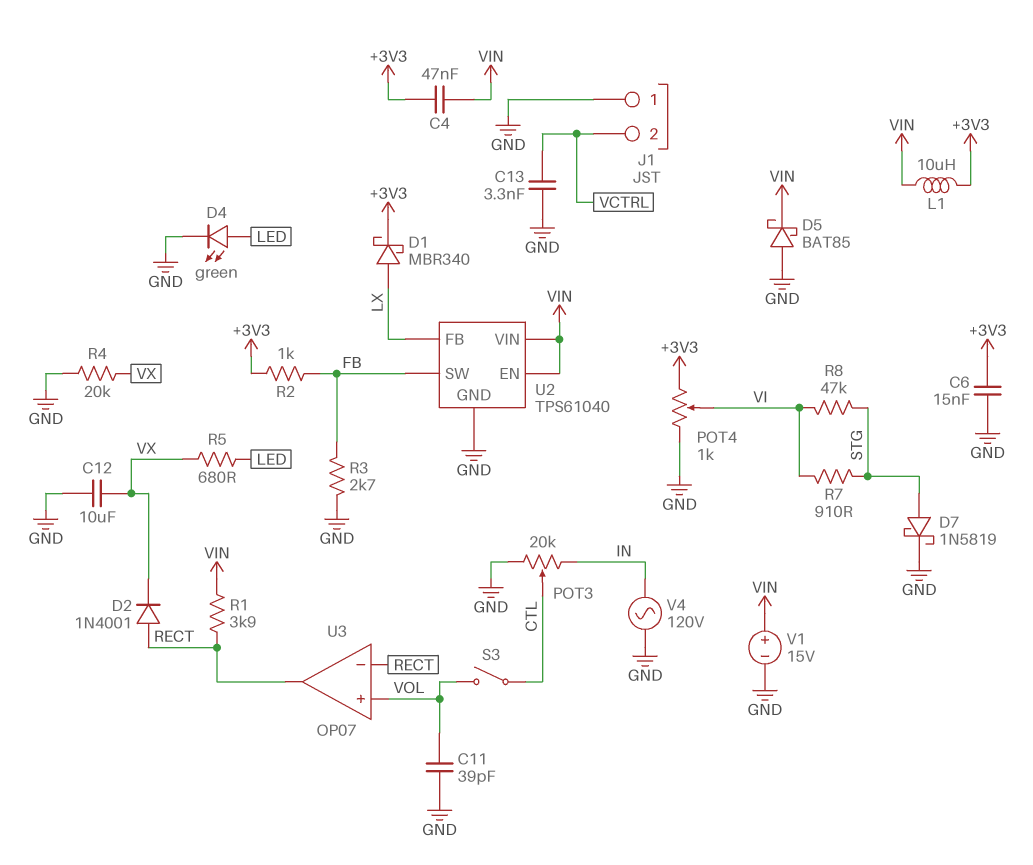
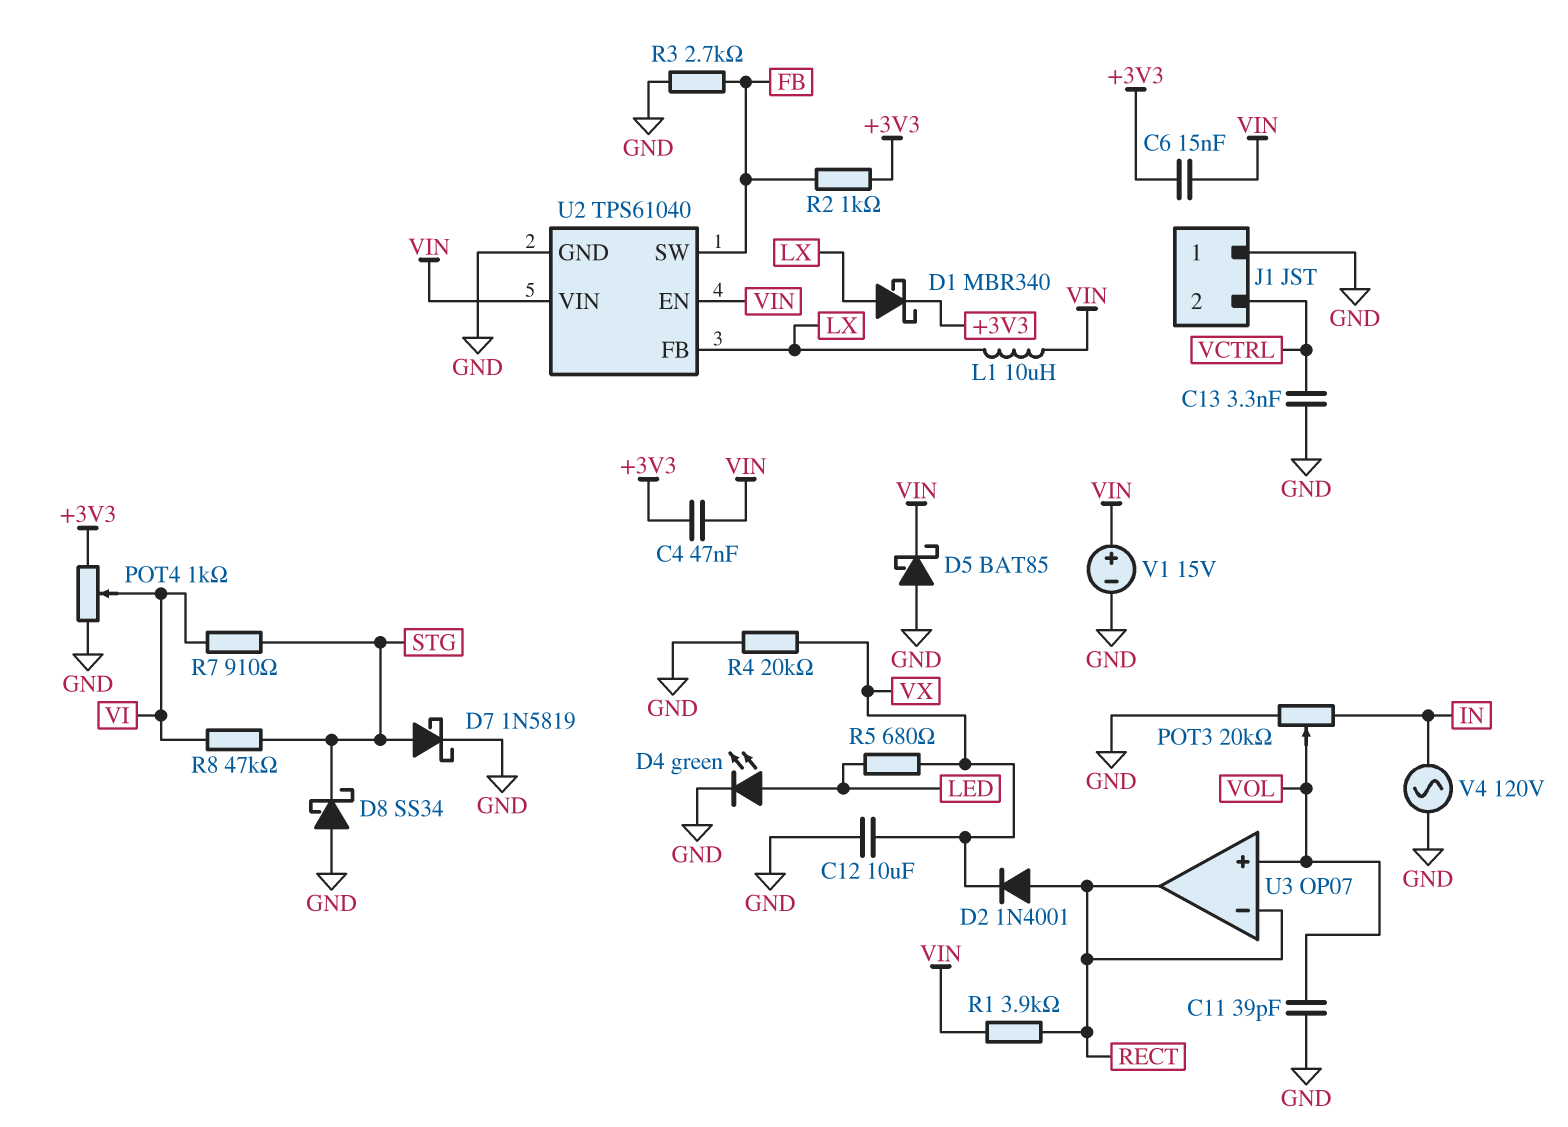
C6: 15nF (+3V3, GND) -> 15nF (+3V3, VIN)
D8: none -> schottky SS34 (A GND, K STG)
L1: 10uH (+3V3, VIN) -> 10uH (LX, VIN)
POT3: 20k (GND, IN, wiper CTL) -> 20k (GND, IN, wiper VOL)
S3: switch (CTL, VOL) -> none

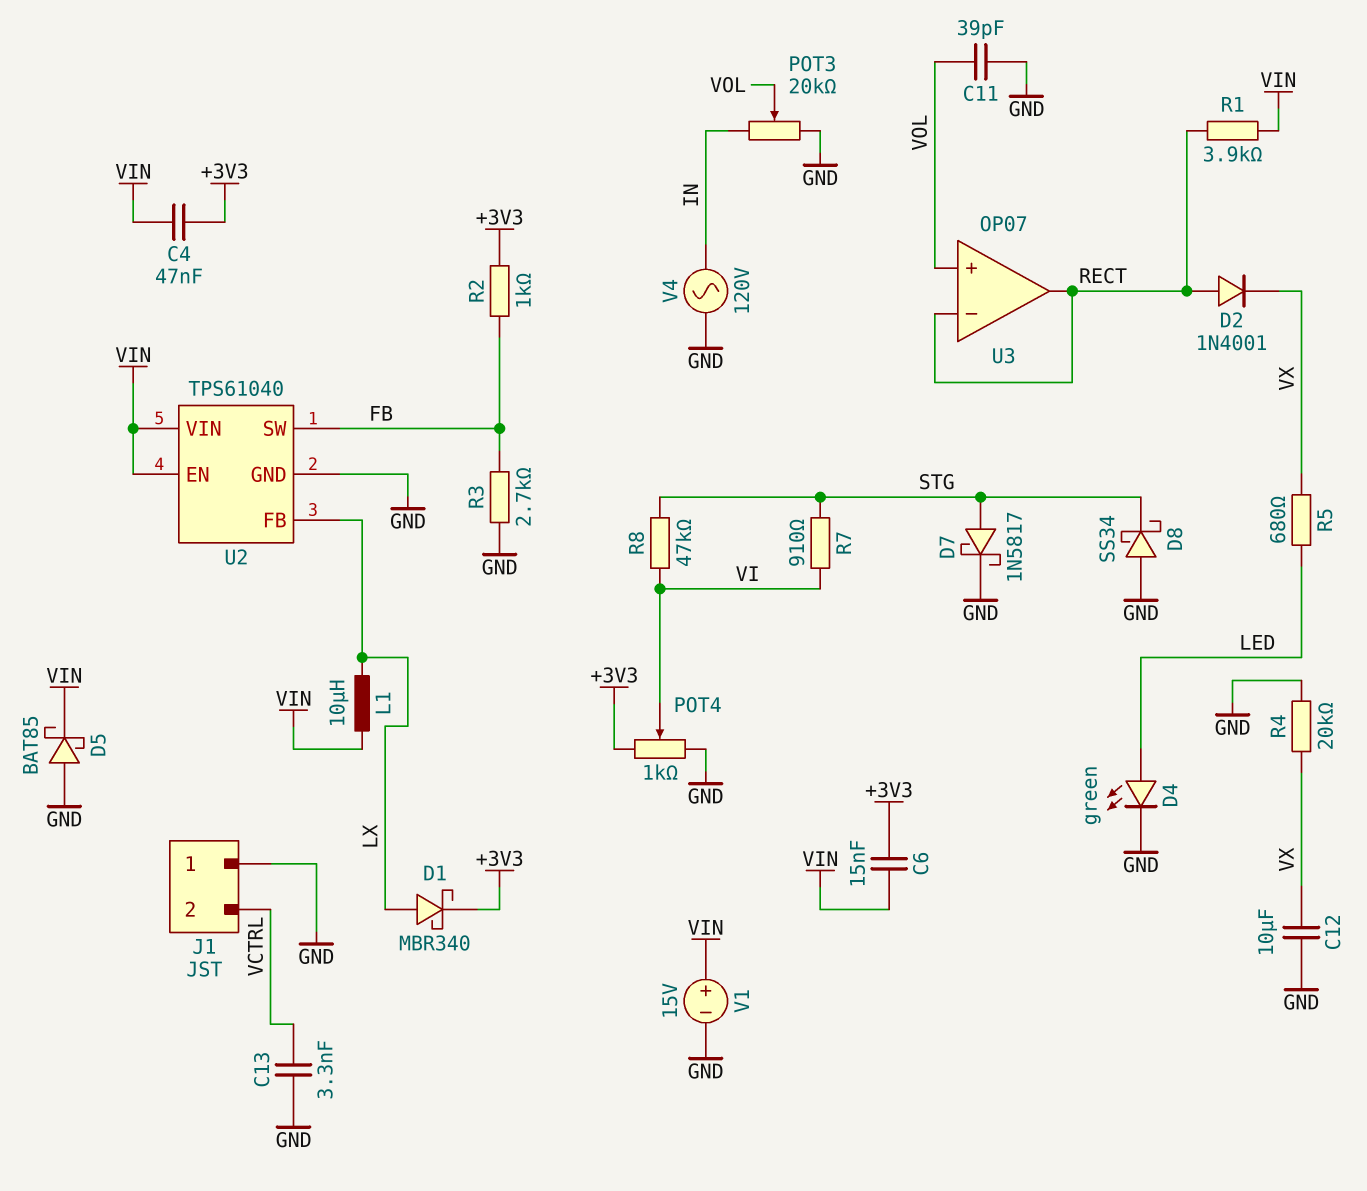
D7: schottky 1N5819 (A STG, K GND) -> schottky 1N5817 (A STG, K GND)

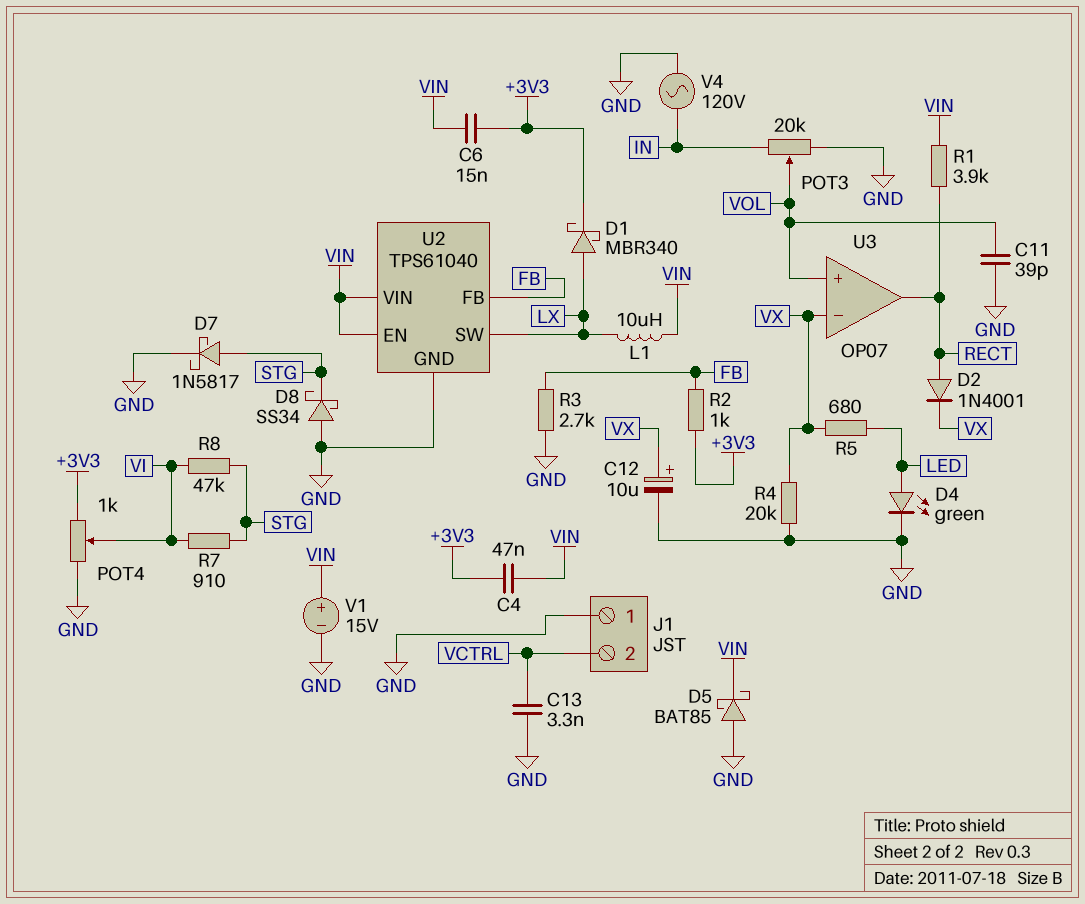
C12: 10uF (GND, VX) -> 10uF (plus VX, minus GND)
U2 pin FB: LX -> FB
U2 pin SW: FB -> LX
U3 pin in-: RECT -> VX

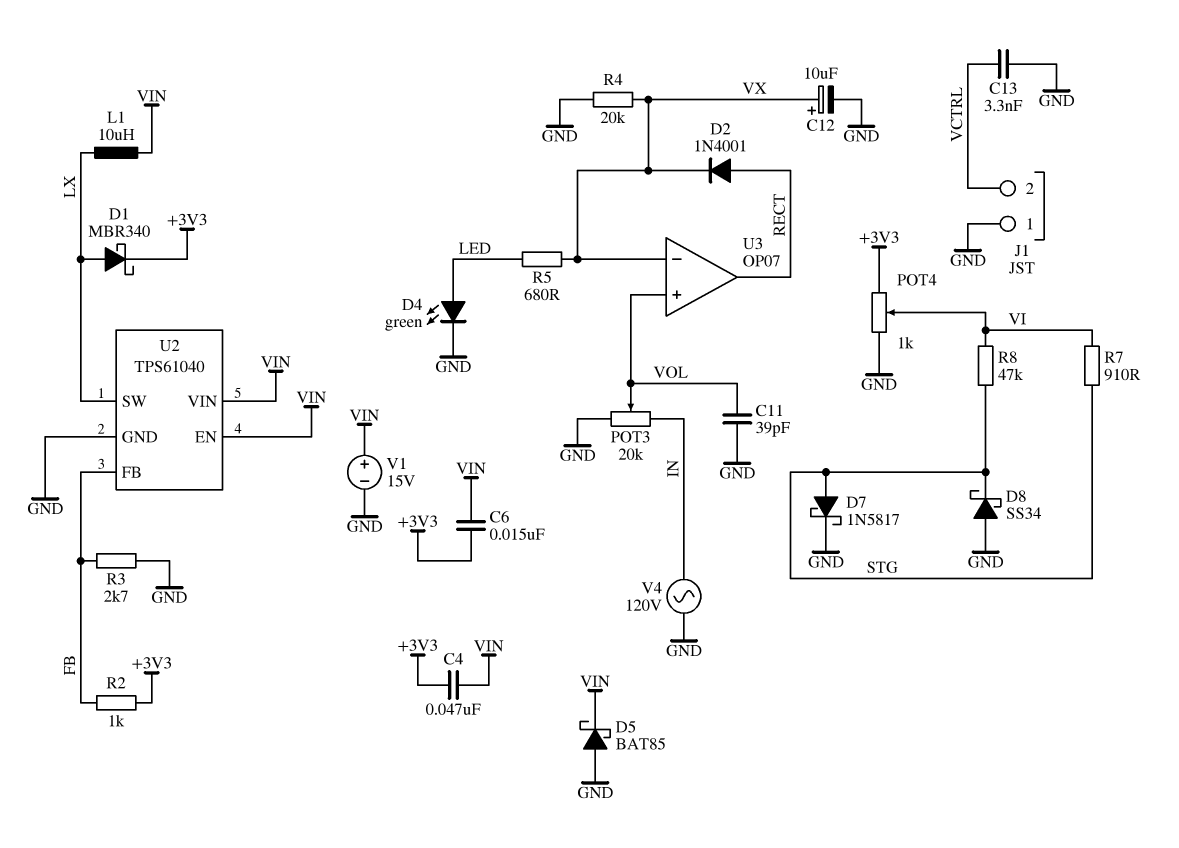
R1: 3.9k (RECT, VIN) -> none

